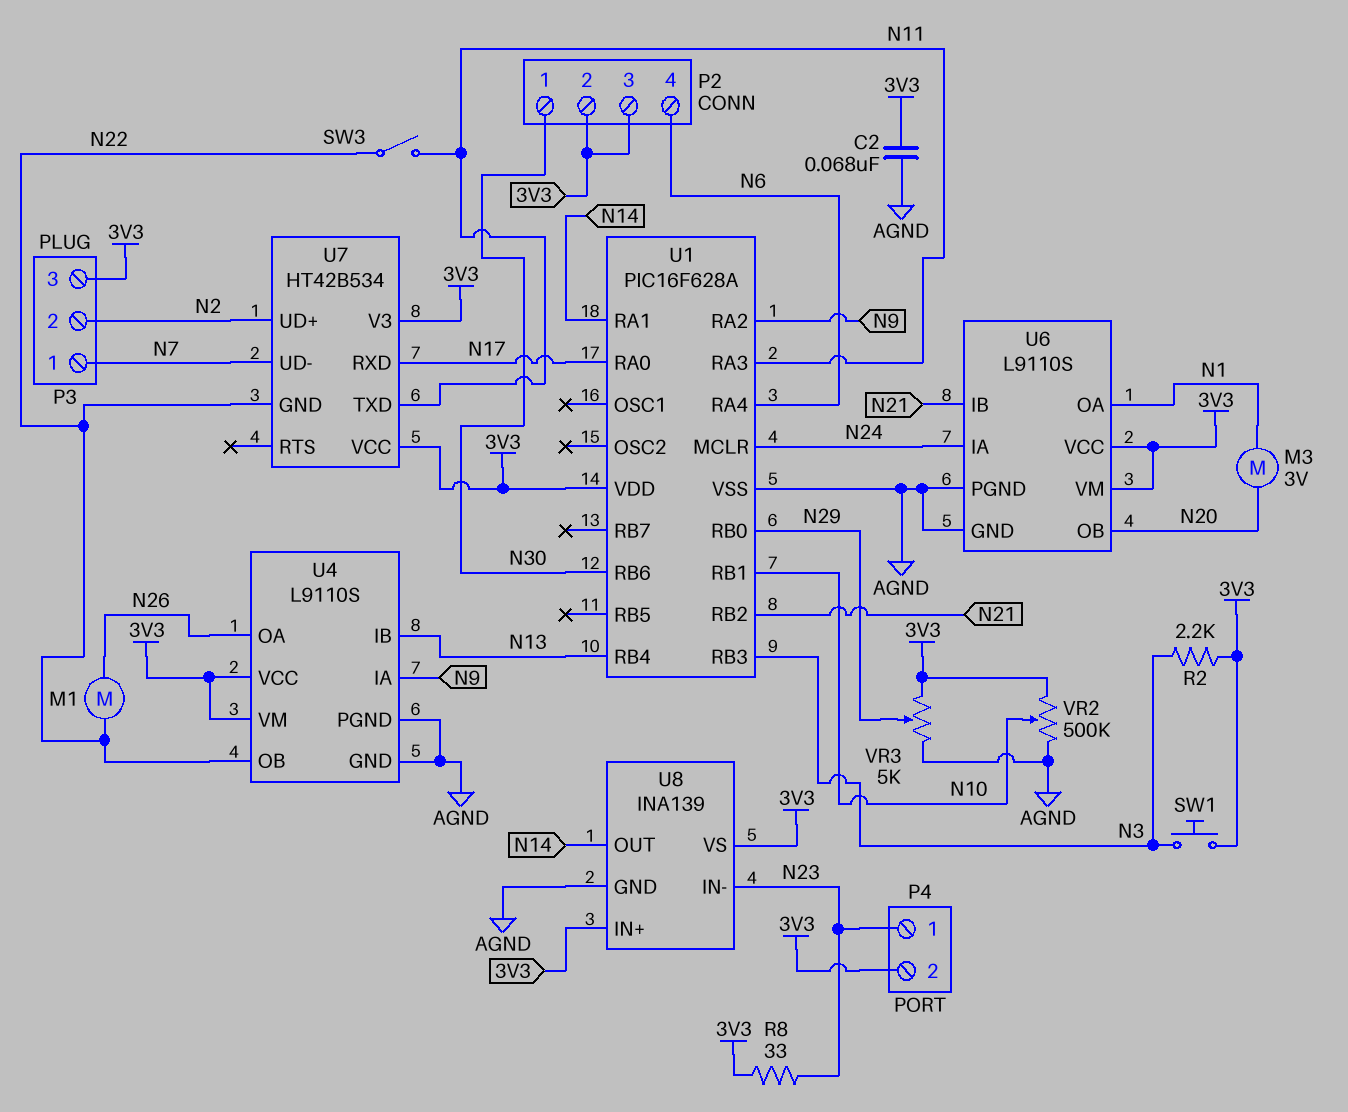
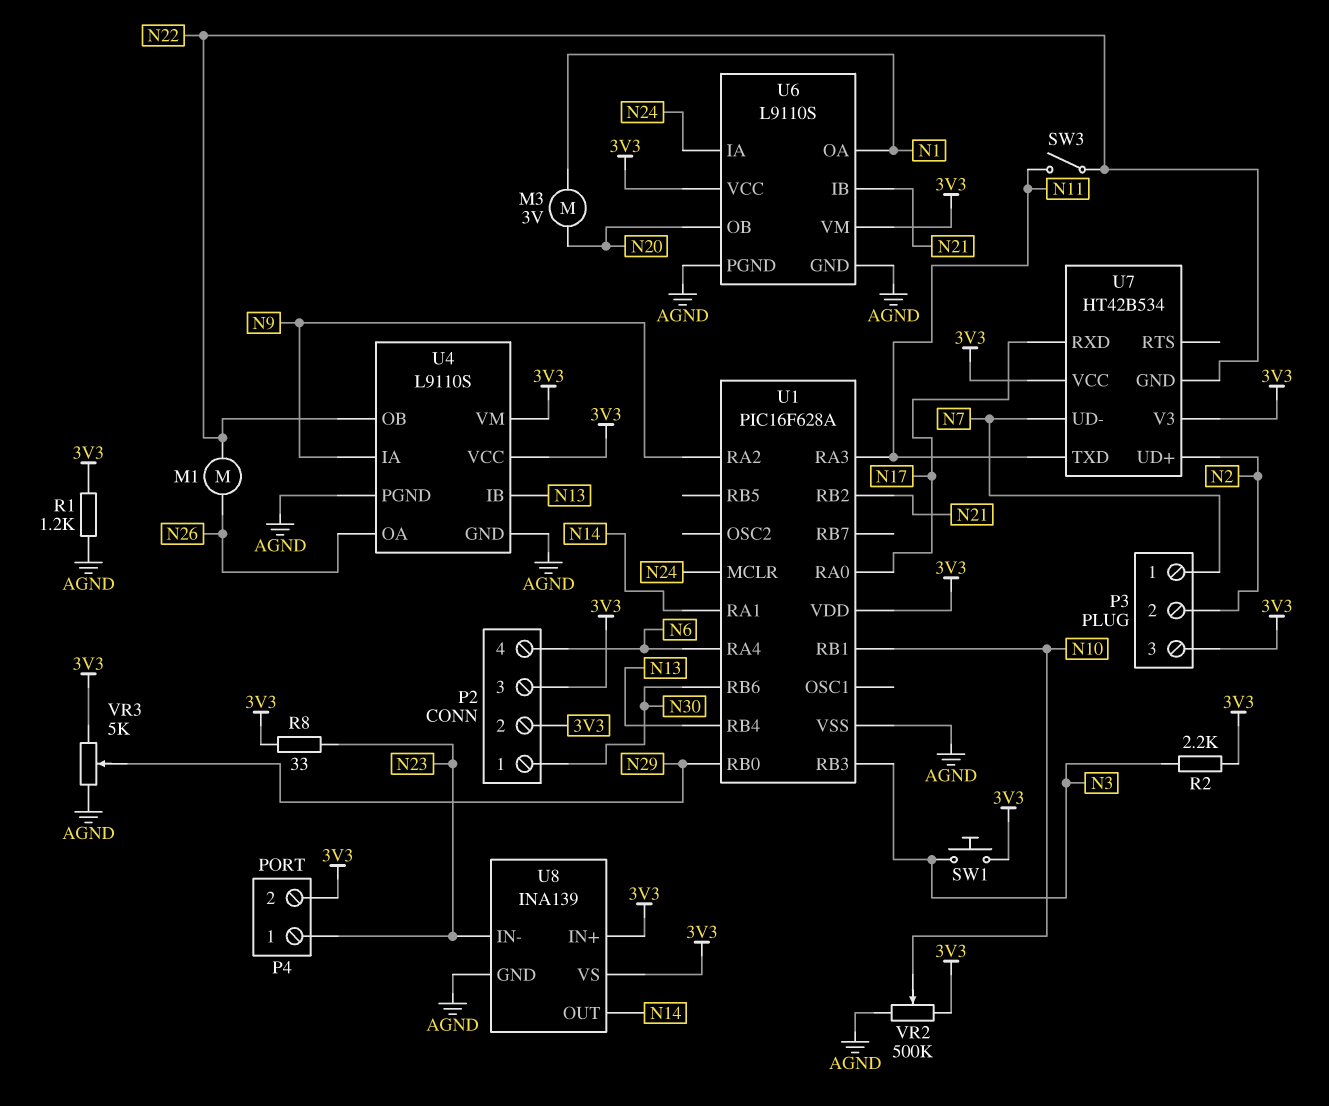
C2: 68nF (3V3, AGND) -> none
R1: none -> 1.2k (3V3, AGND)

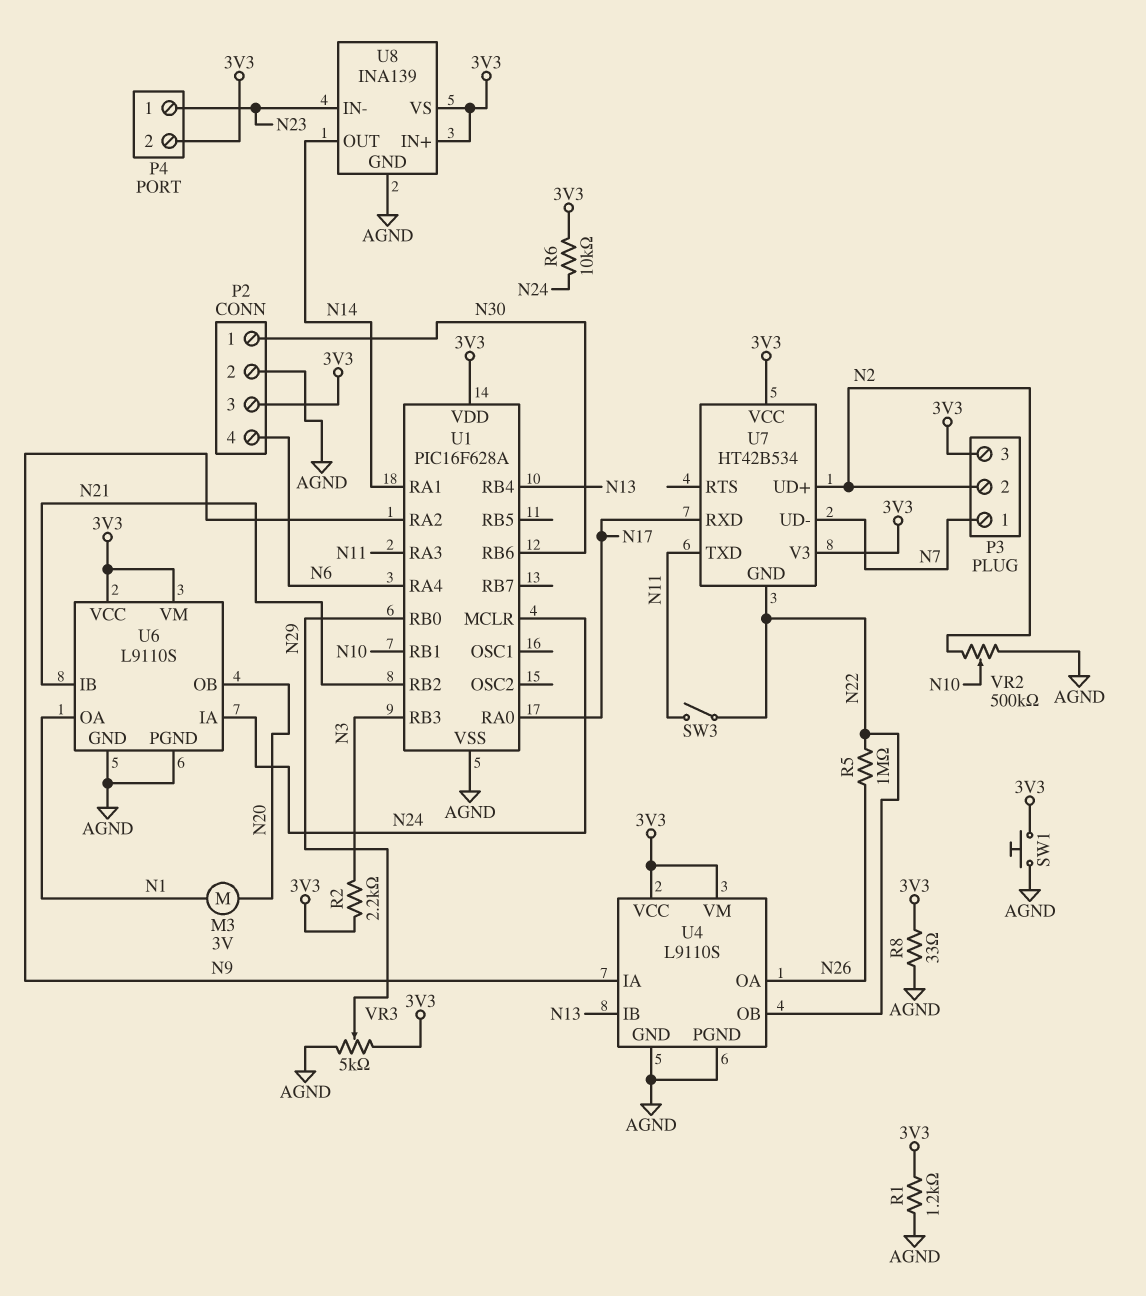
M1: motor (N22, N26) -> none
P2 pin 2: 3V3 -> AGND
R5: none -> 1M (N22, N26)
R6: none -> 10k (3V3, N24)
R8: 33 (3V3, N23) -> 33 (3V3, AGND)
SW1: button (3V3, N3) -> button (3V3, AGND)
VR2: 500k (3V3, AGND, wiper N10) -> 500k (AGND, N2, wiper N10)

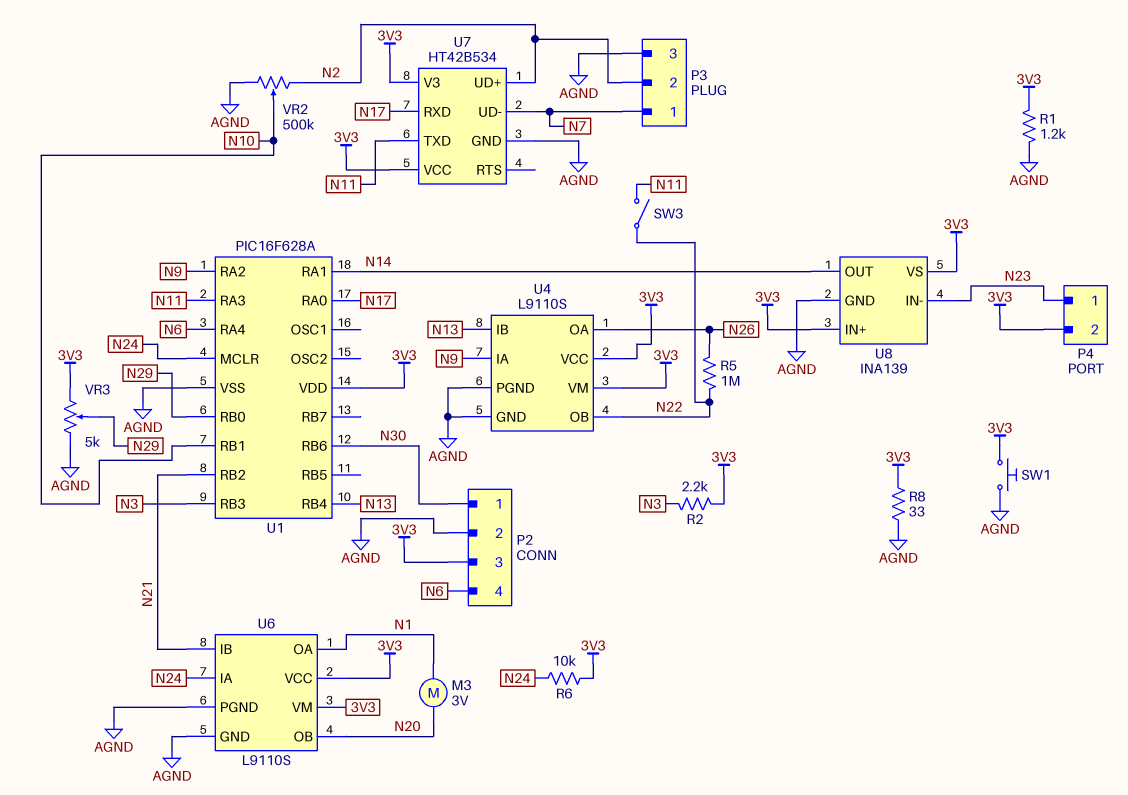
P3 pin 3: 3V3 -> AGND
U7 pin GND: N22 -> AGND

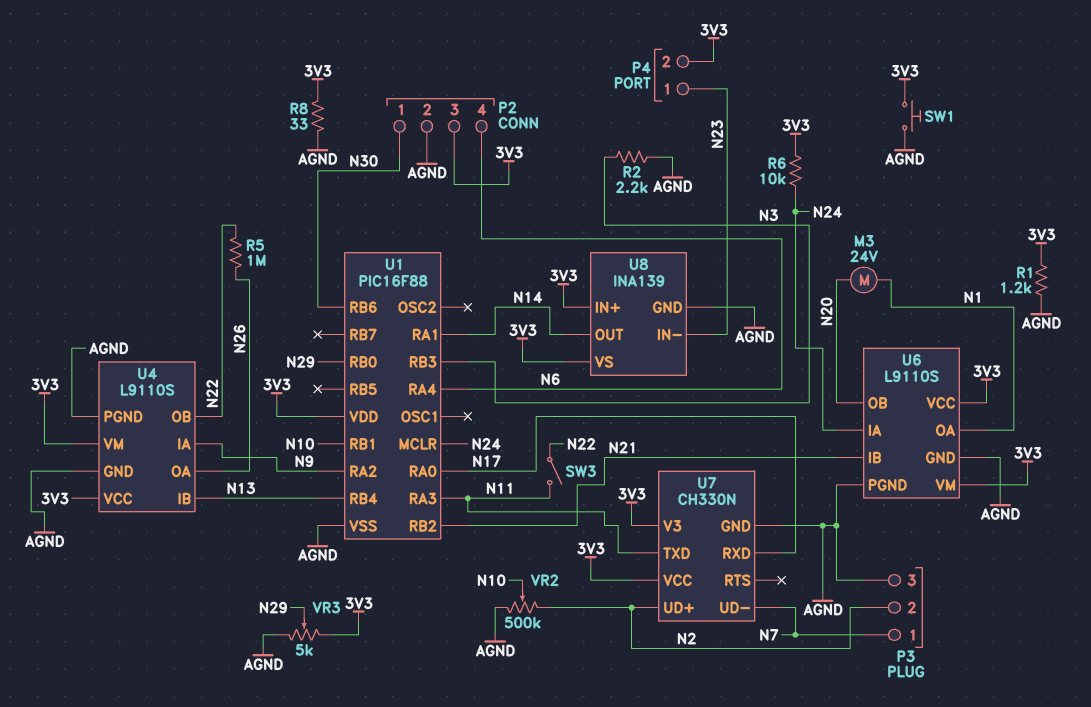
M3: motor 3V (N1, N20) -> motor 24V (N1, N20)
R2: 2.2k (3V3, N3) -> 2.2k (AGND, N3)
U1: PIC16F628A -> PIC16F88
U7: HT42B534 -> CH330N

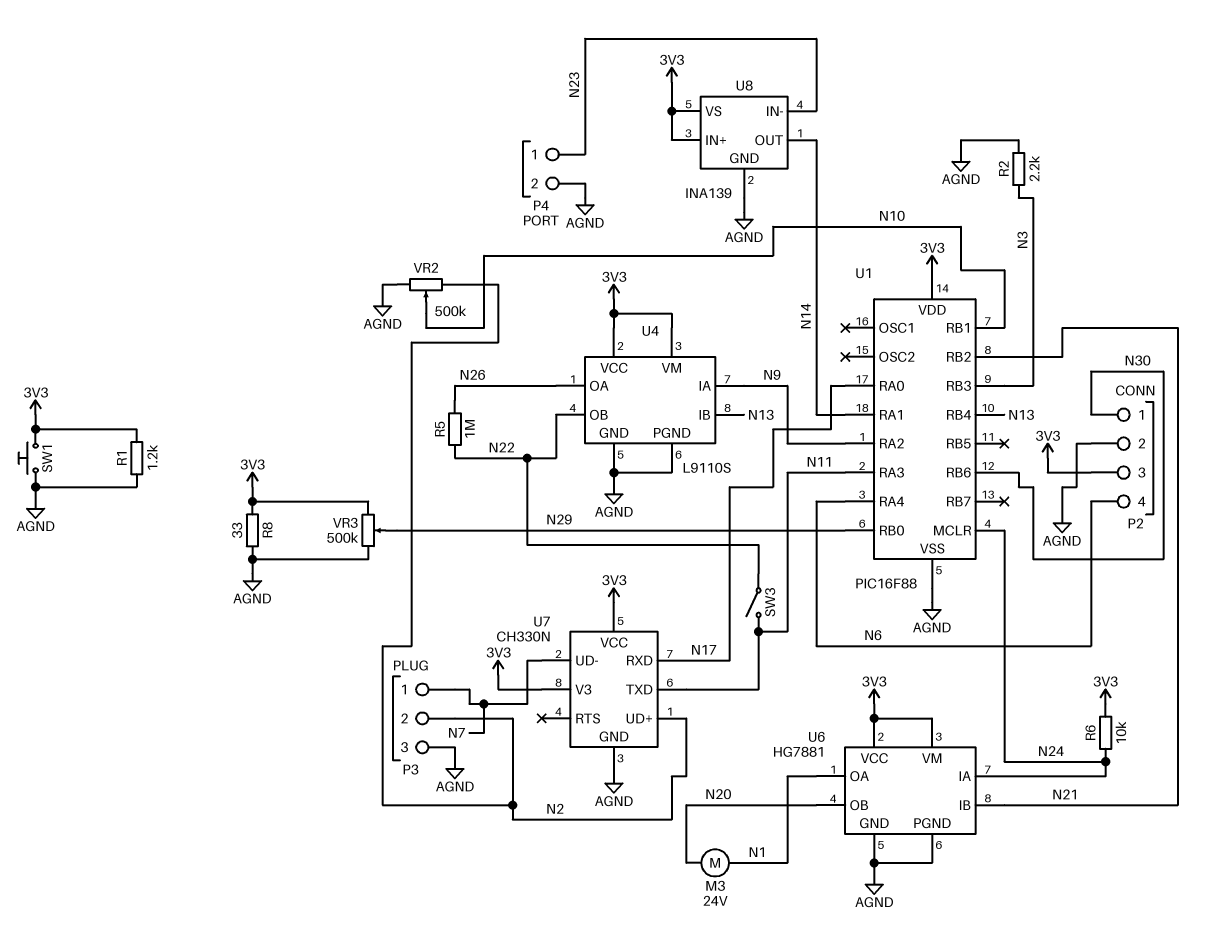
P4 pin 2: 3V3 -> AGND
U6: L9110S -> HG7881
VR3: 5k (3V3, AGND, wiper N29) -> 500k (3V3, AGND, wiper N29)

